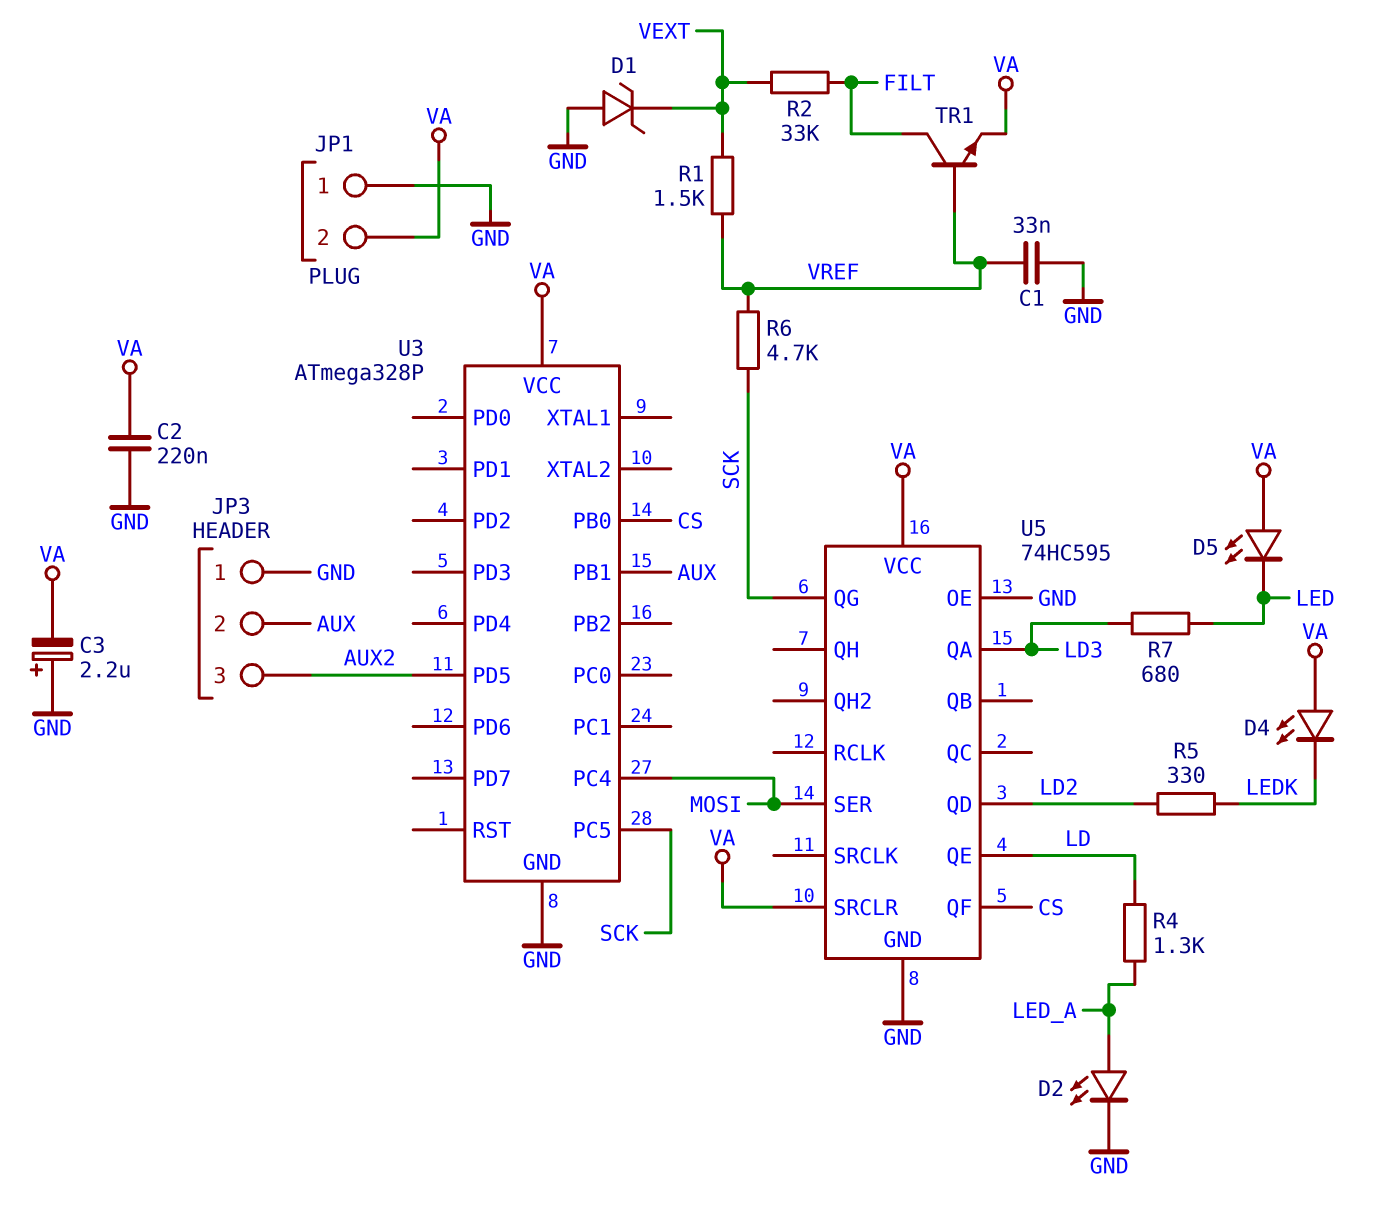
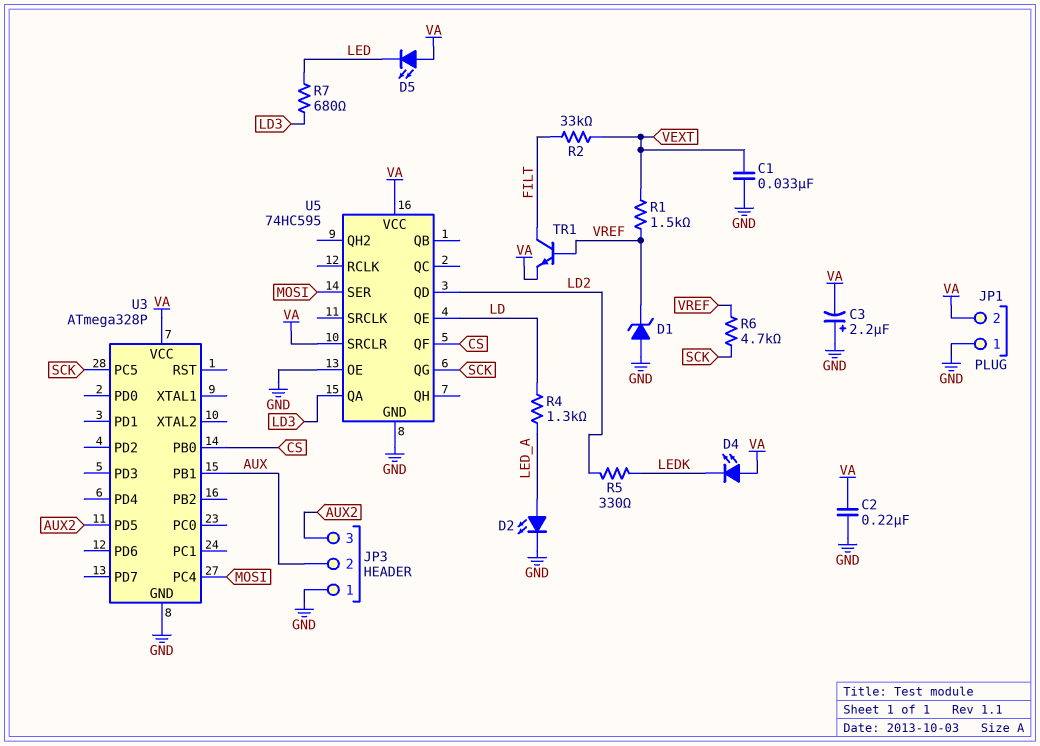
C1: 33nF (GND, VREF) -> 33nF (GND, VEXT)
D1: zener (A GND, K VEXT) -> zener (A GND, K VREF)

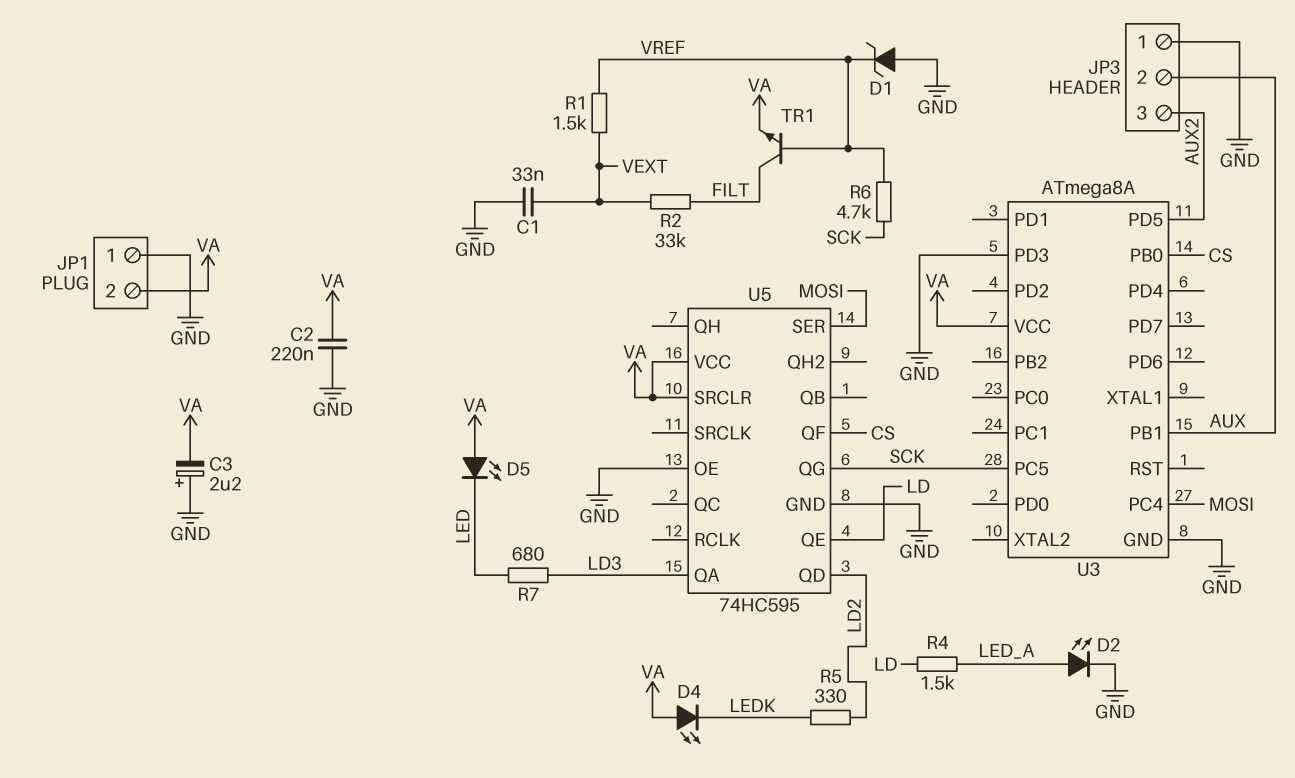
R4: 1.3k (LD, LED_A) -> 1.5k (LD, LED_A)
U3: ATmega328P -> ATmega8A
U3 pin PD3: none -> GND

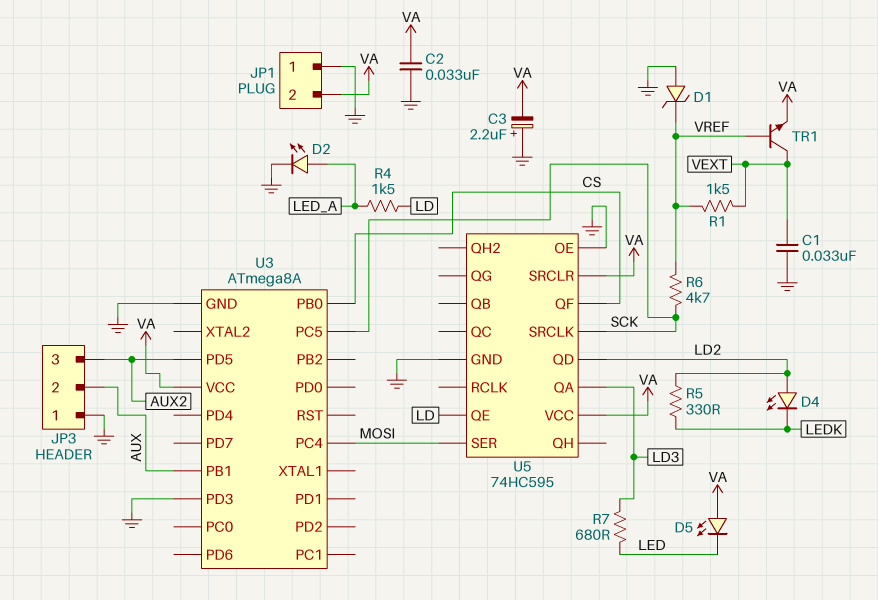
C2: 220nF (GND, VA) -> 33nF (GND, VA)
D4: LED (A VA, K LEDK) -> LED (A LD2, K LEDK)
R2: 33k (FILT, VEXT) -> none
TR1: NPN (B VREF, C FILT, E VA) -> NPN (B VREF, C VEXT, E VA)
U5 pin QG: SCK -> none
U5 pin SRCLK: none -> SCK

